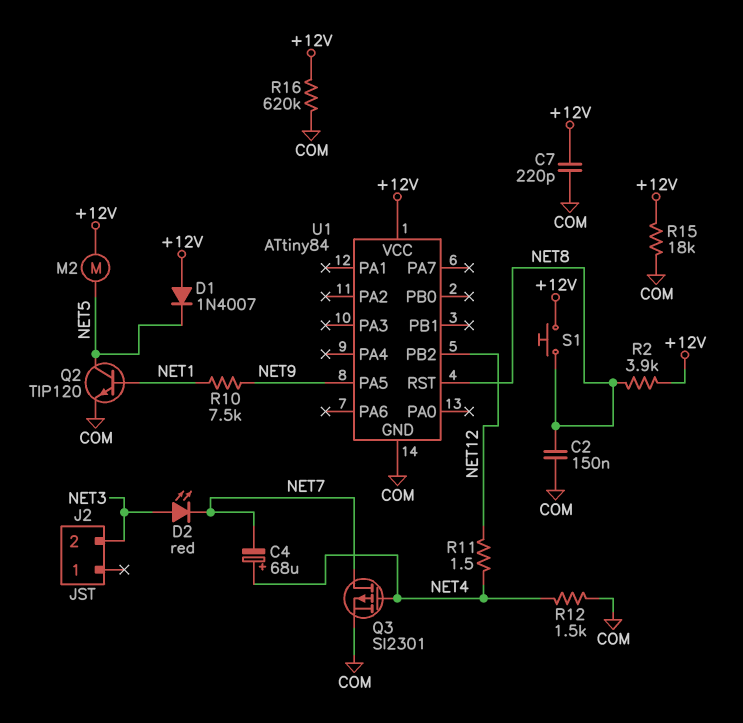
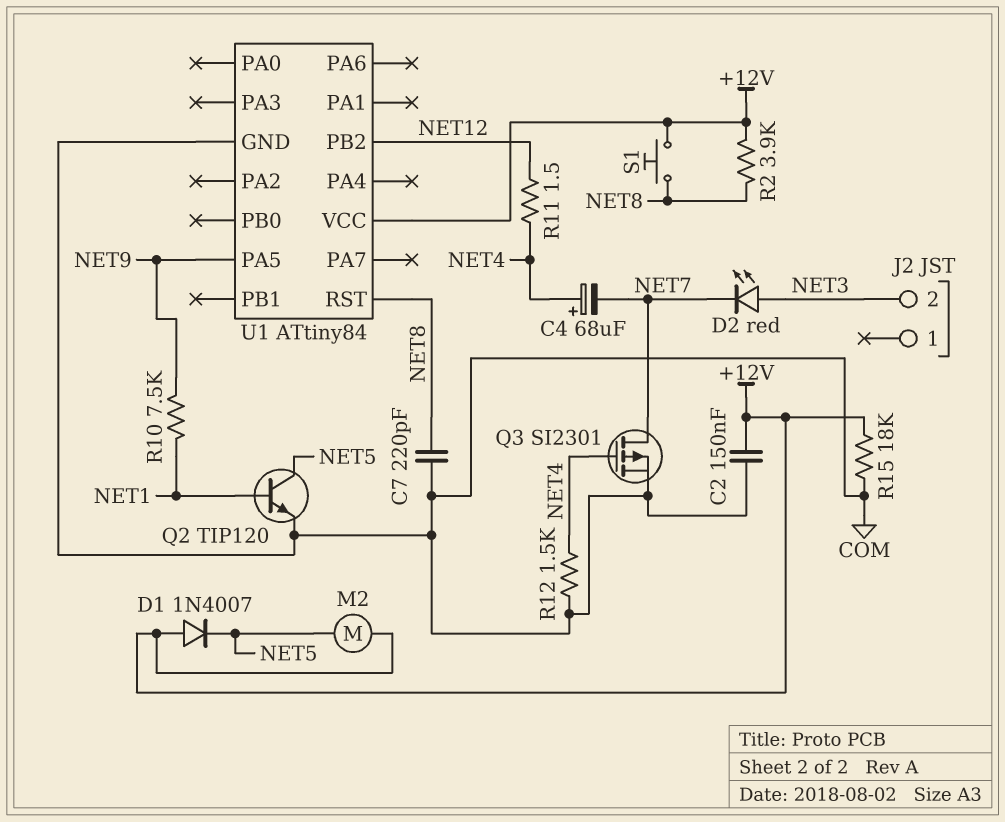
C2: 150nF (COM, NET8) -> 150nF (+12V, COM)
C7: 220pF (+12V, COM) -> 220pF (COM, NET8)
R16: 620k (+12V, COM) -> none

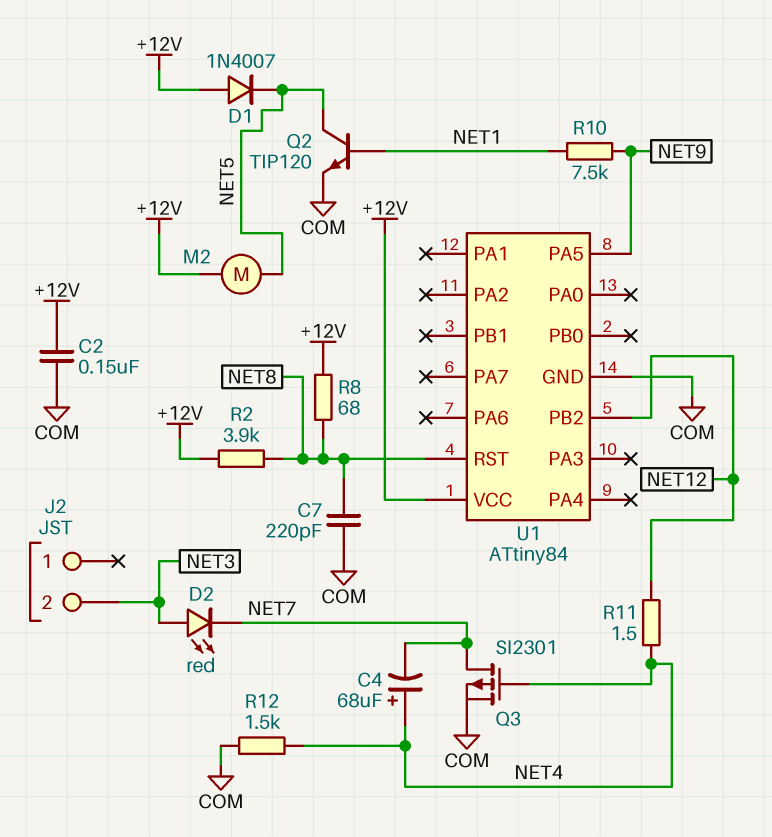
R8: none -> 68 (+12V, NET8)
R15: 18k (+12V, COM) -> none
S1: button (+12V, NET8) -> none

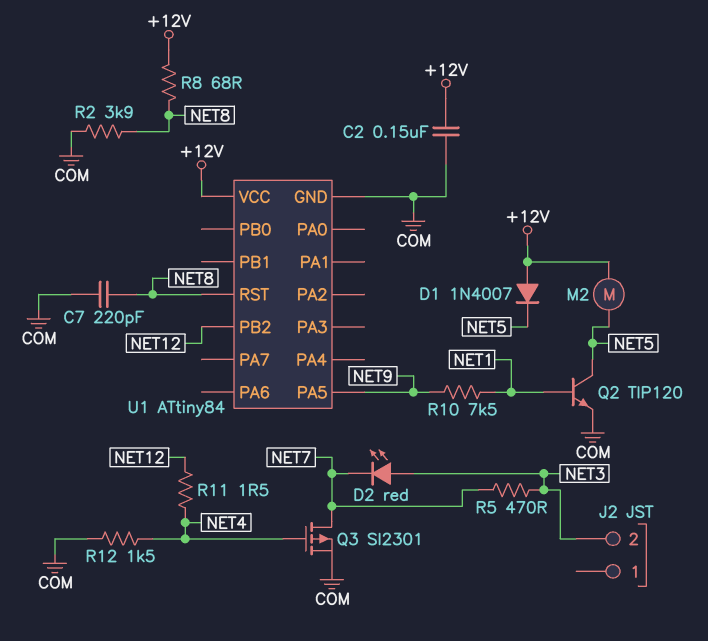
C4: 68uF (plus NET4, minus NET7) -> none
R2: 3.9k (+12V, NET8) -> 3.9k (COM, NET8)
R5: none -> 470 (NET3, NET7)

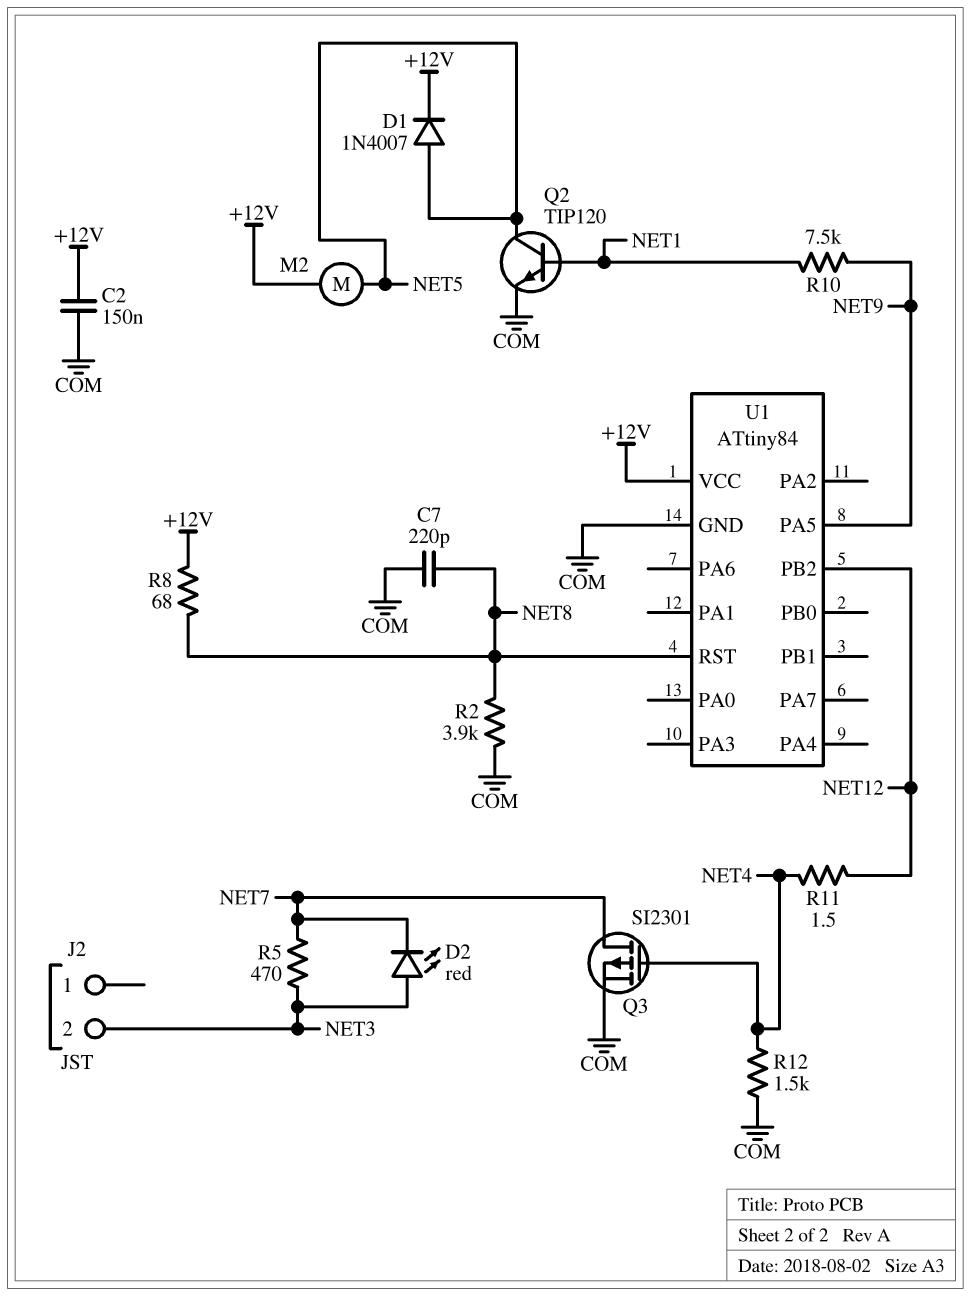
D1: diode 1N4007 (A +12V, K NET5) -> diode 1N4007 (A NET5, K +12V)

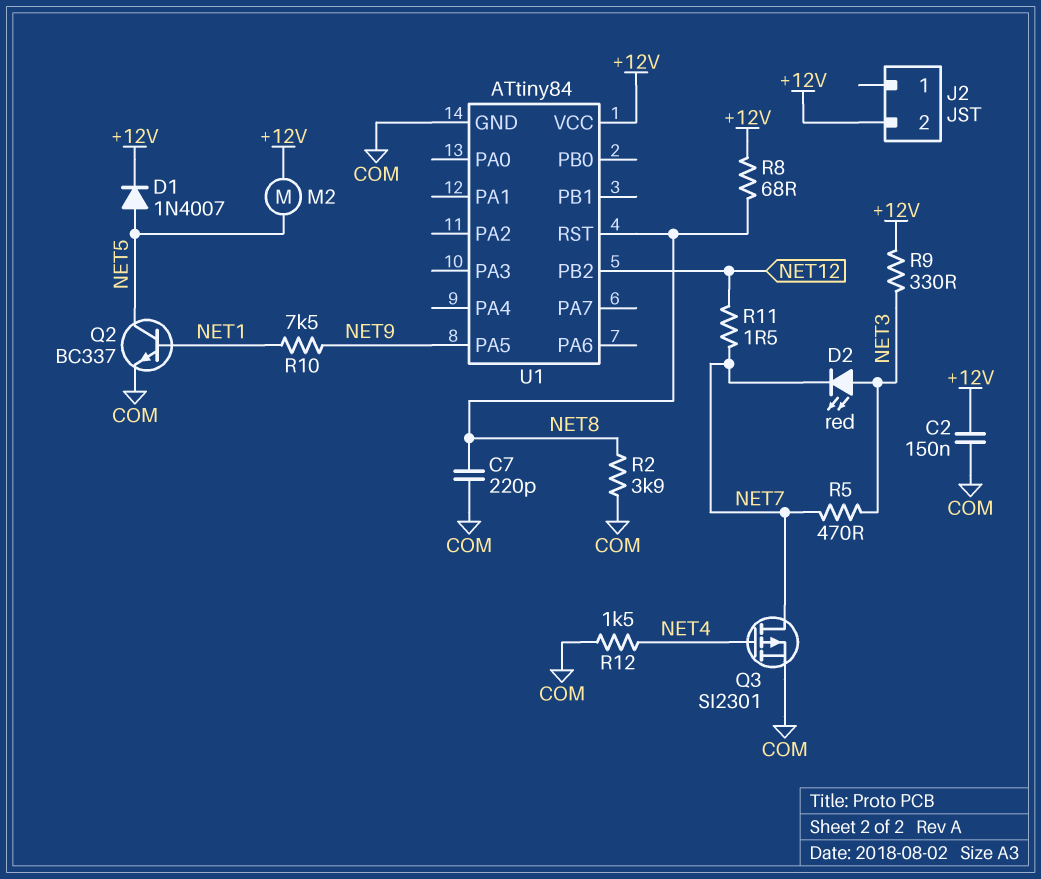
J2 pin 2: NET3 -> +12V
Q2: NPN TIP120 (B NET1, C NET5, E COM) -> NPN BC337 (B NET1, C NET5, E COM)
R9: none -> 330 (+12V, NET3)
R11: 1.5 (NET4, NET12) -> 1.5 (NET7, NET12)

